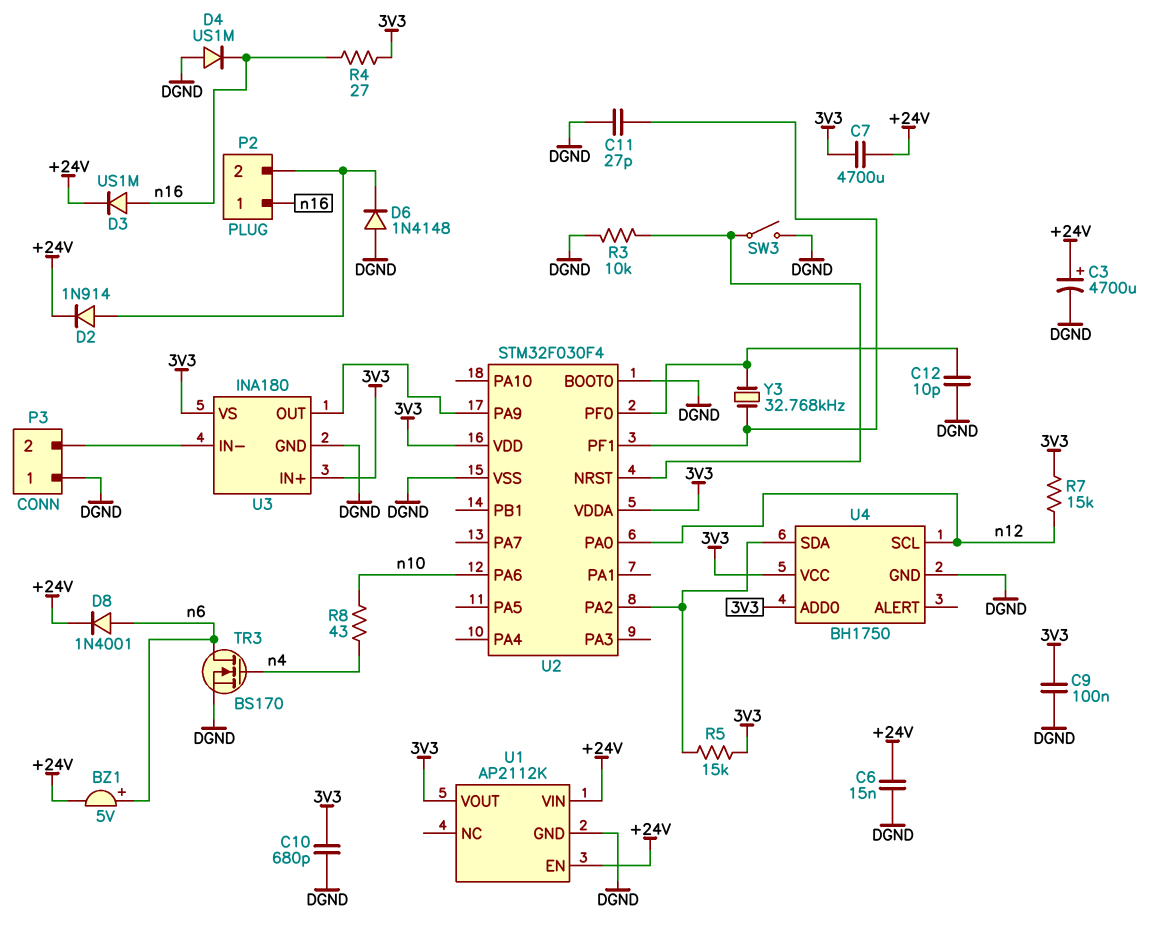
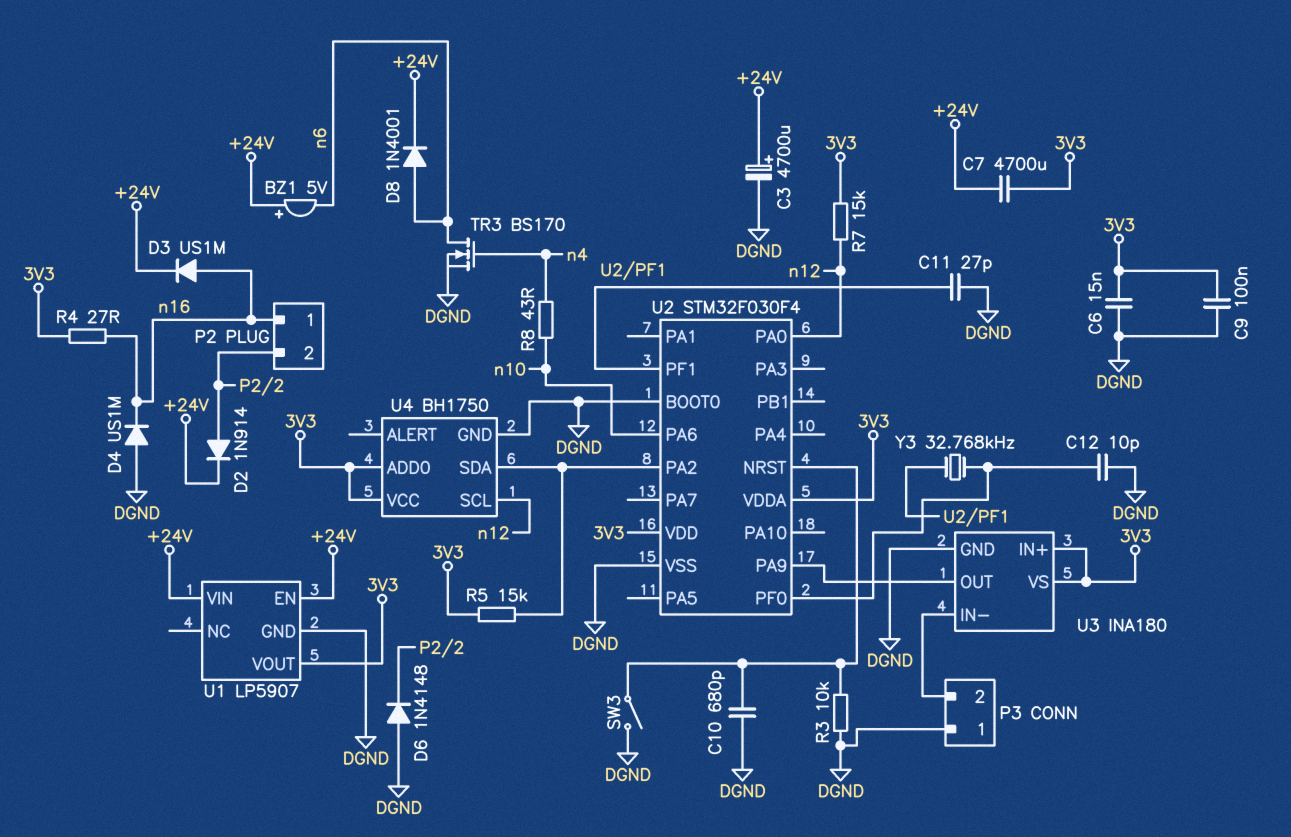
BZ1: buzzer 5V (plus n6, minus +24V) -> buzzer 5V (plus +24V, minus n6)
C6: 15nF (+24V, DGND) -> 15nF (3V3, DGND)
C10: 680pF (3V3, DGND) -> 680pF (DGND, U2/NRST)
U1: AP2112K -> LP5907

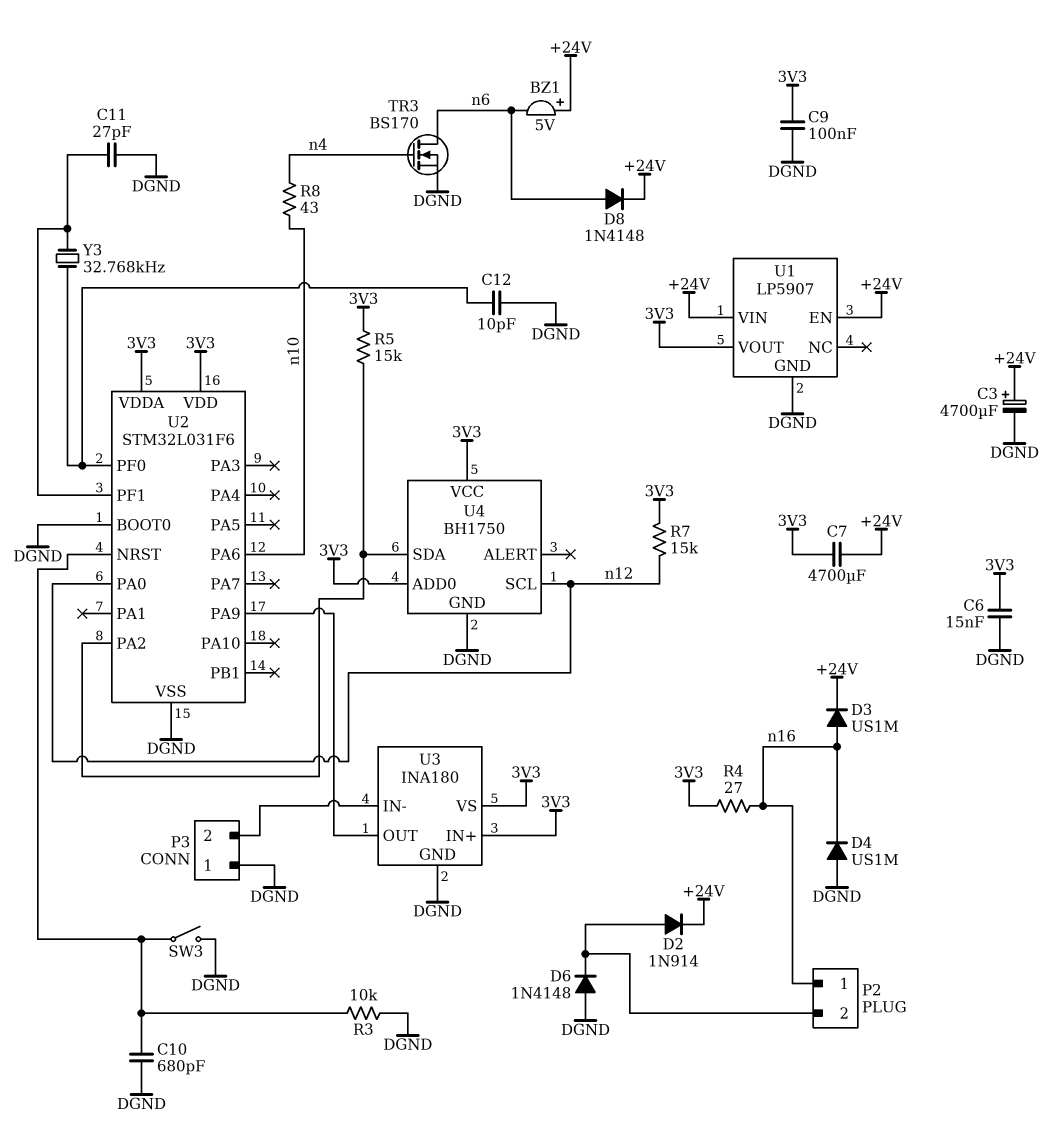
D8: diode 1N4001 (A n6, K +24V) -> diode 1N4148 (A n6, K +24V)
U2: STM32F030F4 -> STM32L031F6

